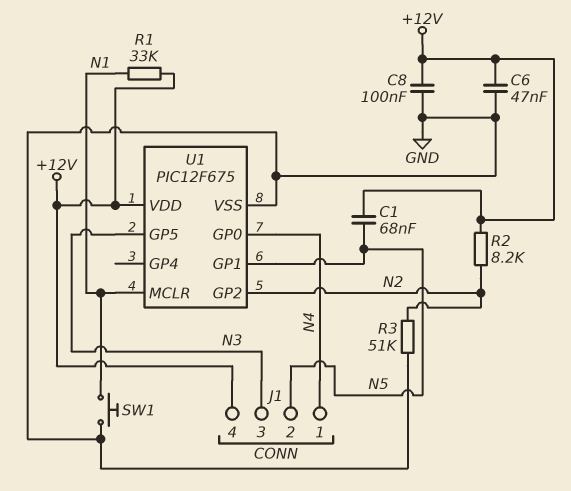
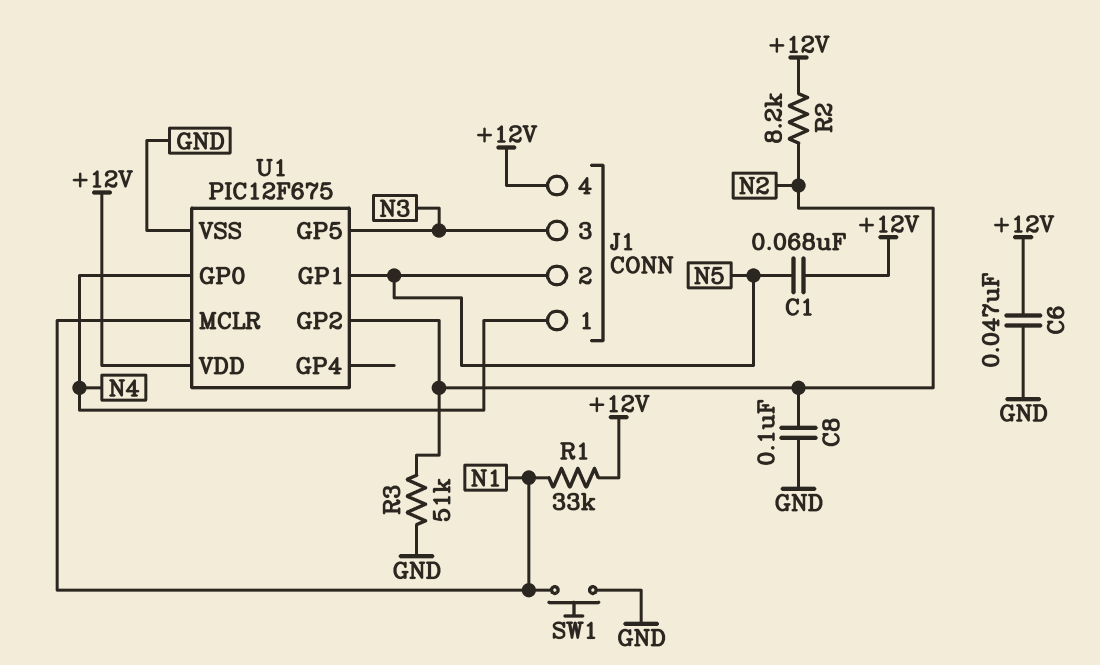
C8: 100nF (+12V, GND) -> 100nF (GND, N2)

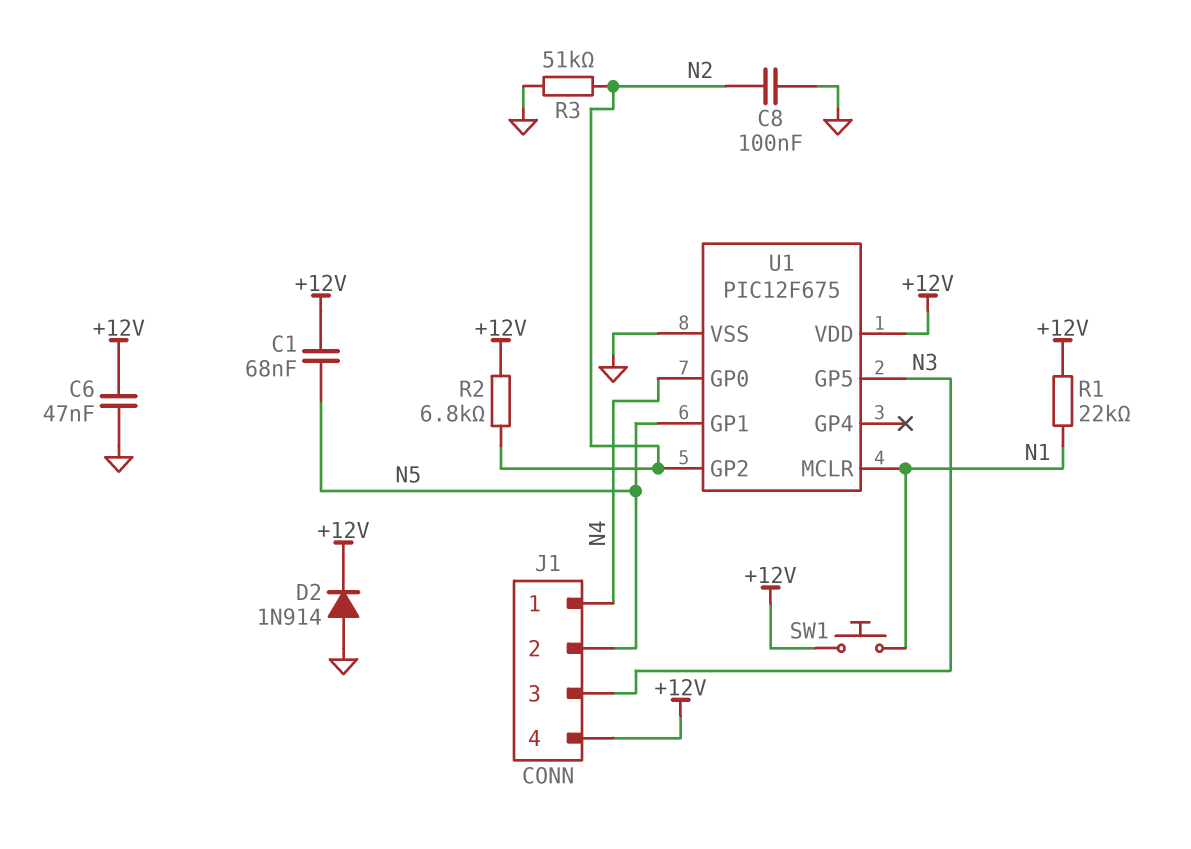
D2: none -> diode 1N914 (A GND, K +12V)
R1: 33k (+12V, N1) -> 22k (+12V, N1)
R2: 8.2k (+12V, N2) -> 6.8k (+12V, N2)
SW1: button (GND, N1) -> button (+12V, N1)

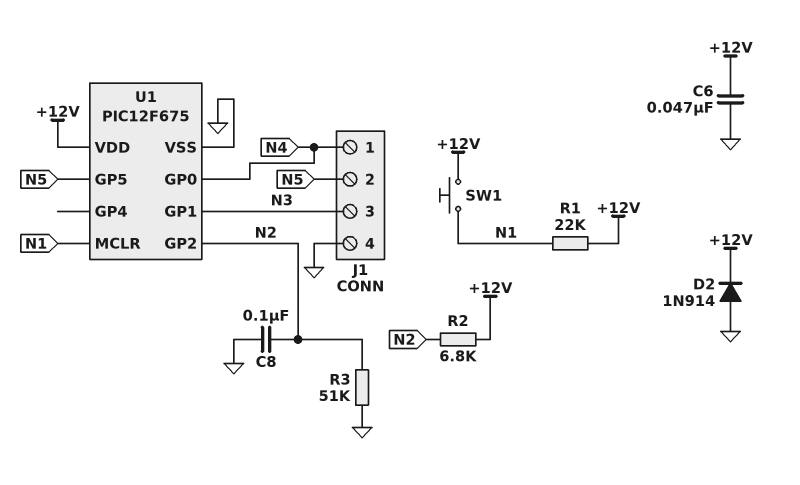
C1: 68nF (+12V, N5) -> none
J1 pin 4: +12V -> GND
U1 pin GP1: N5 -> N3
U1 pin GP5: N3 -> N5

